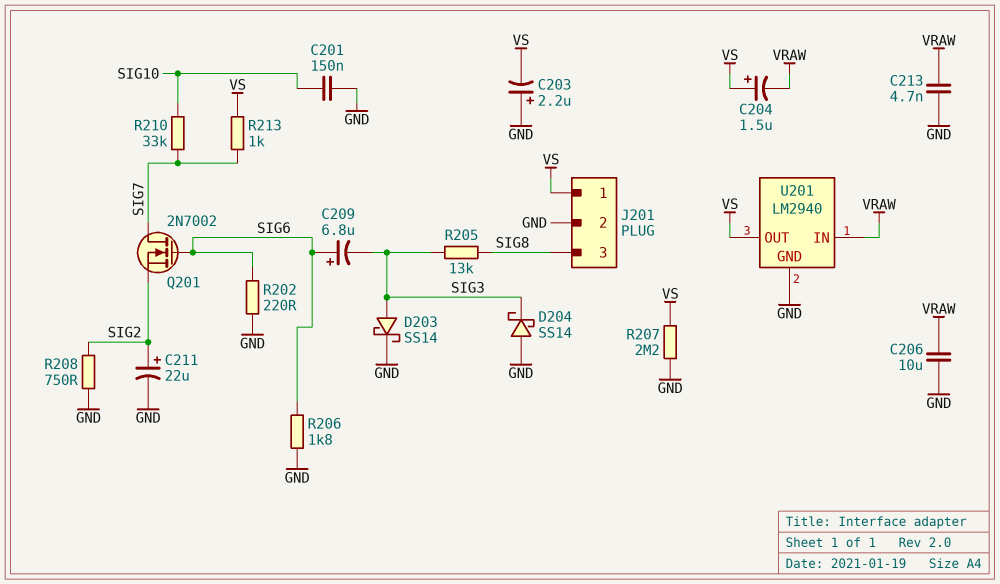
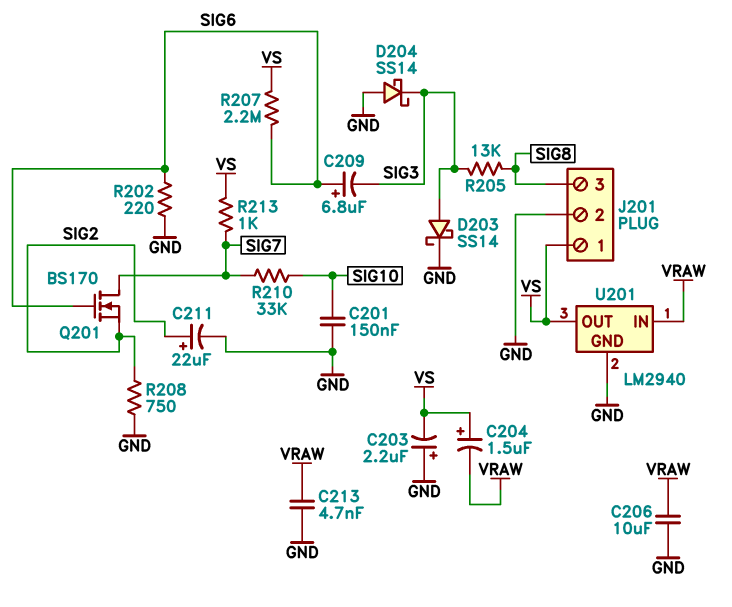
Q201: NMOS 2N7002 (G SIG6, D SIG7, S SIG2) -> NMOS BS170 (G SIG6, D SIG7, S SIG2)
R206: 1.8k (GND, SIG6) -> none
R207: 2.2M (GND, VS) -> 2.2M (SIG6, VS)

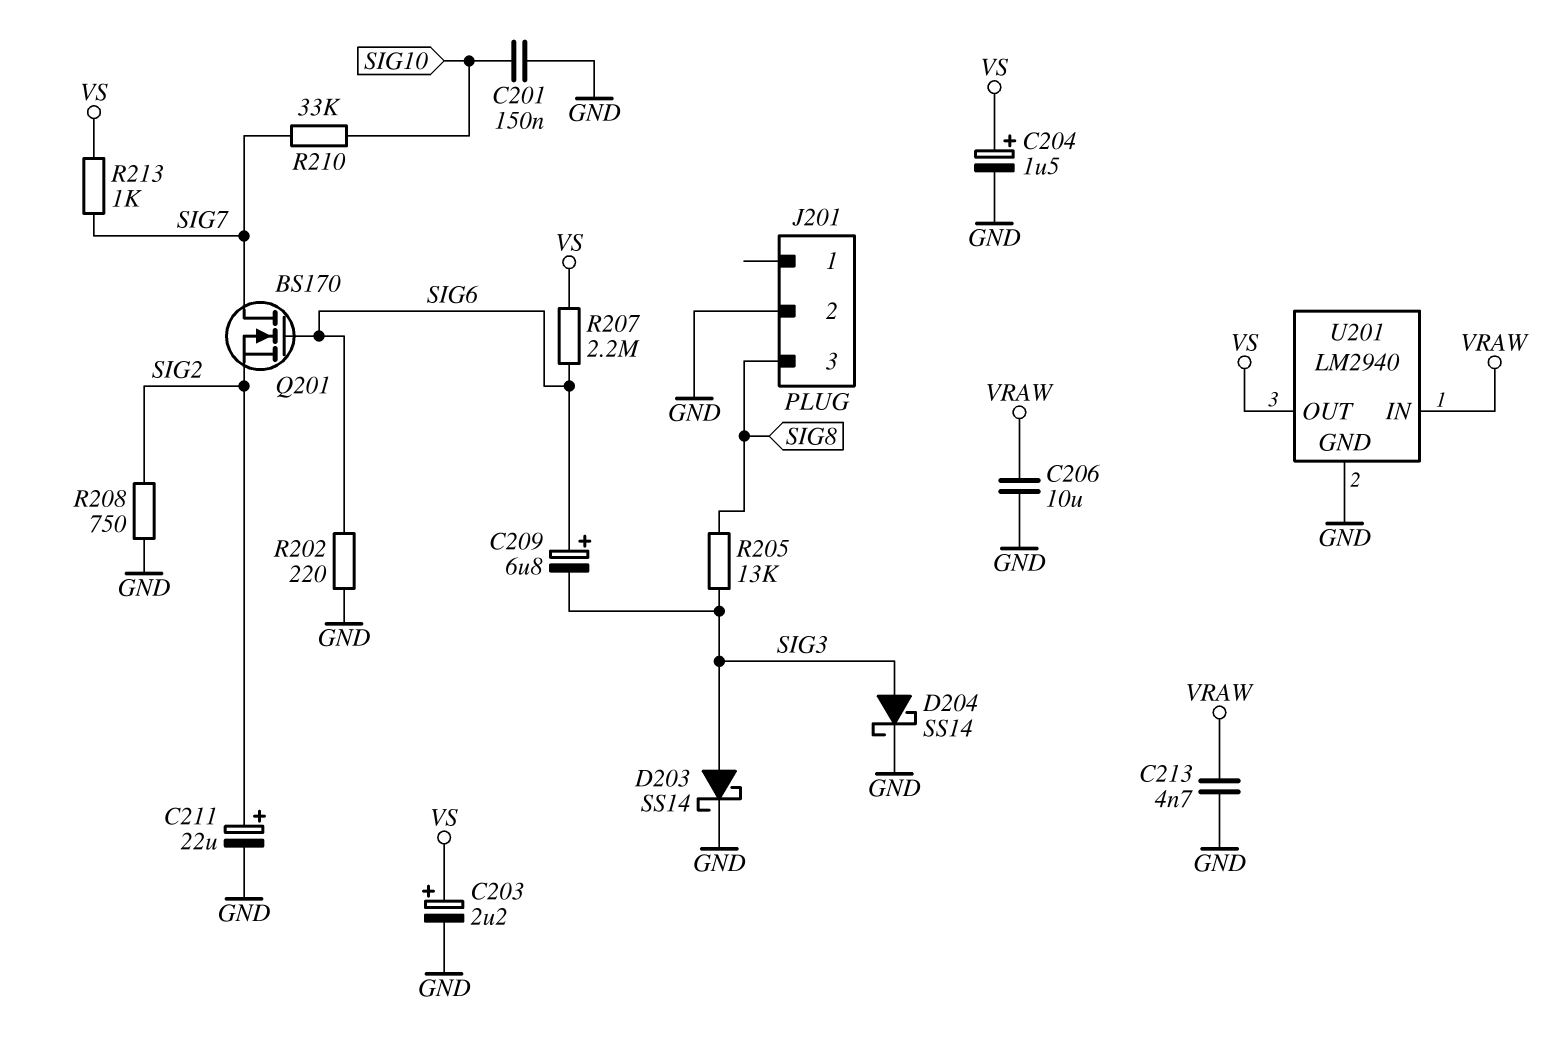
C203: 2.2uF (plus GND, minus VS) -> 2.2uF (plus VS, minus GND)
C204: 1.5uF (plus VS, minus VRAW) -> 1.5uF (plus VS, minus GND)
D204: schottky SS14 (A GND, K SIG3) -> schottky SS14 (A SIG3, K GND)
J201 pin 1: VS -> none

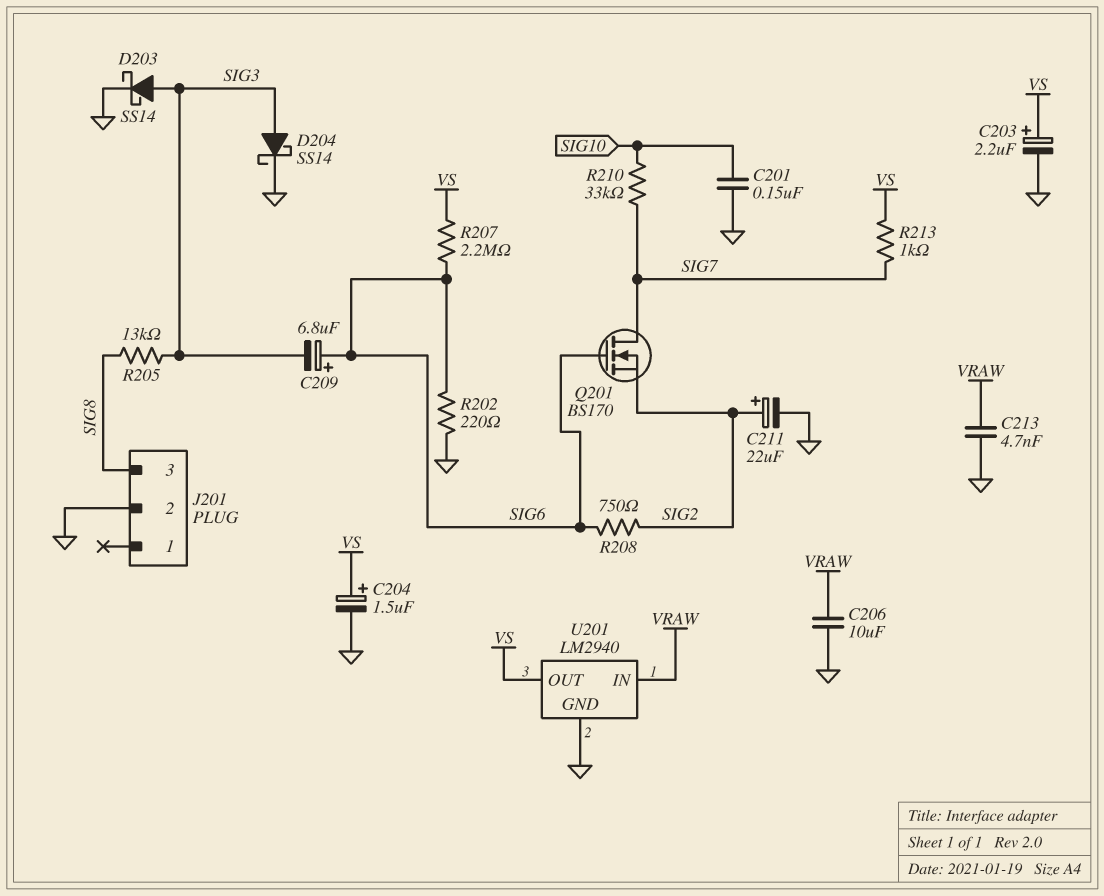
R208: 750 (GND, SIG2) -> 750 (SIG2, SIG6)

